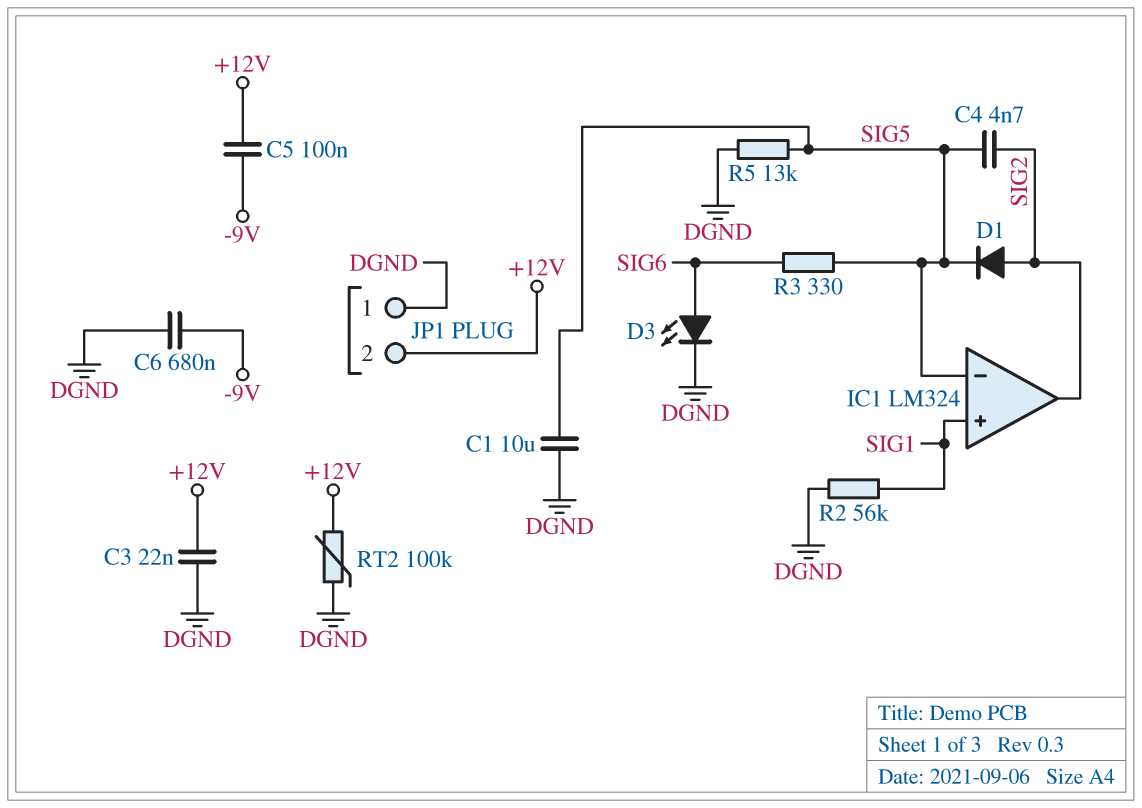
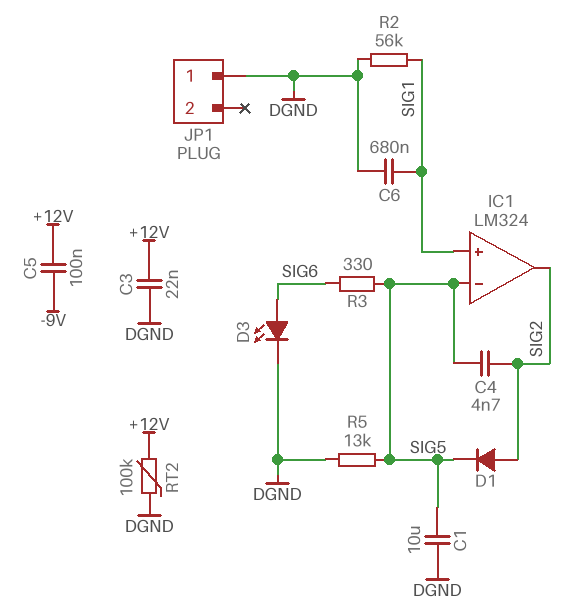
C6: 680nF (-9V, DGND) -> 680nF (DGND, SIG1)
JP1 pin 2: +12V -> none

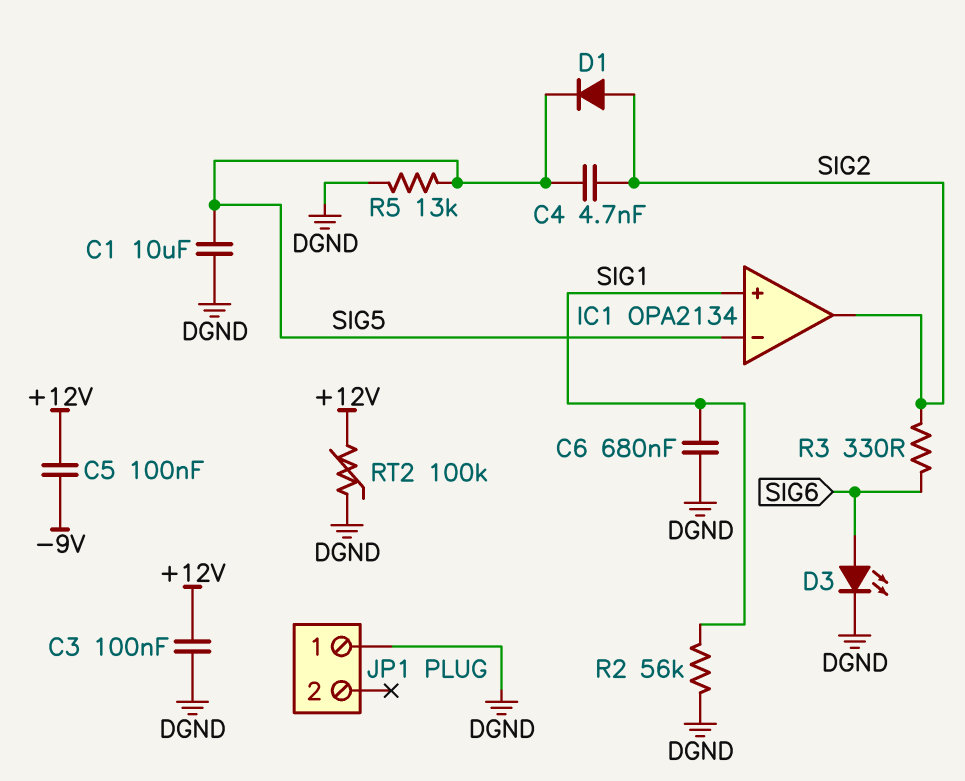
C3: 22nF (+12V, DGND) -> 100nF (+12V, DGND)
IC1: LM324 -> OPA2134
R3: 330 (SIG5, SIG6) -> 330 (SIG2, SIG6)

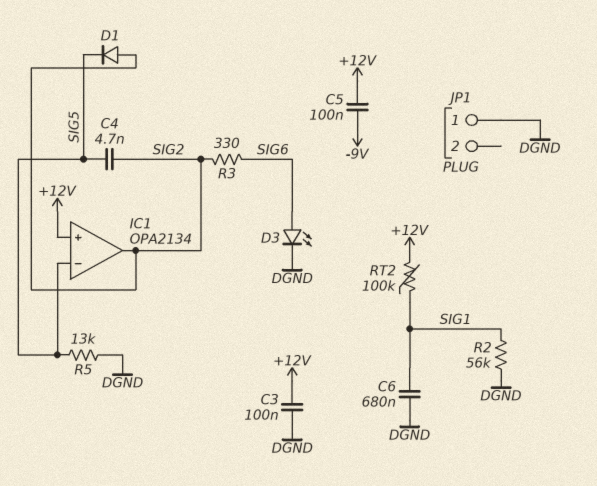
C1: 10uF (DGND, SIG5) -> none
IC1 pin in+: SIG1 -> +12V
RT2: 100k (+12V, DGND) -> 100k (+12V, SIG1)

